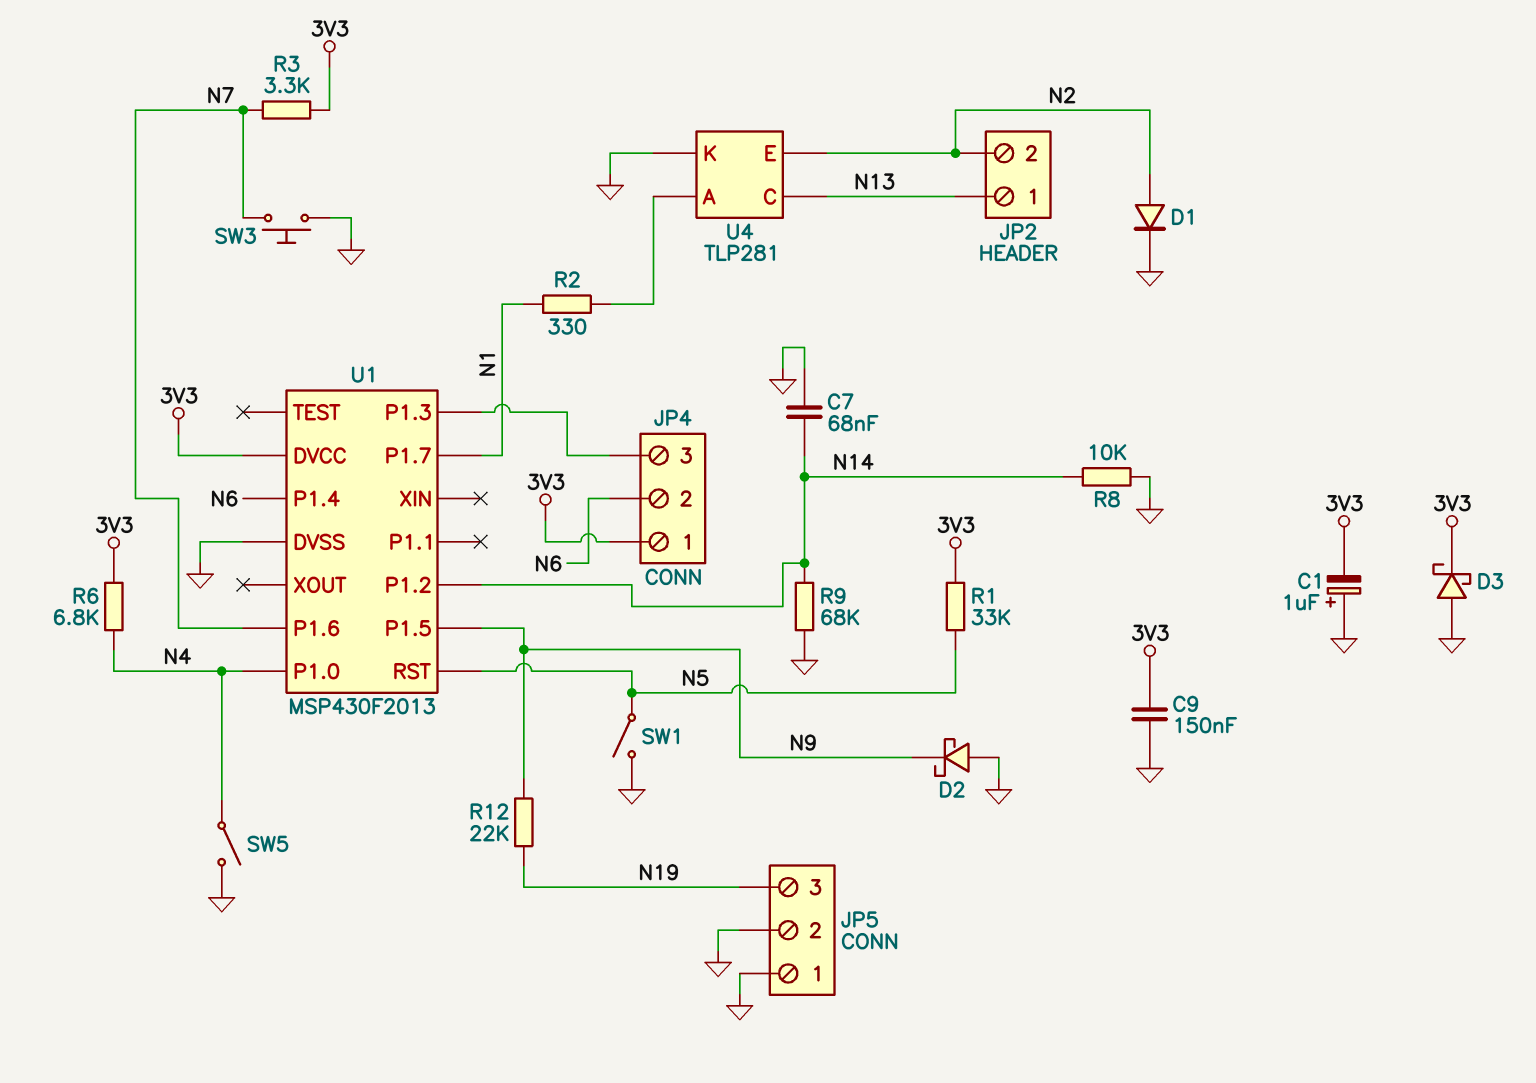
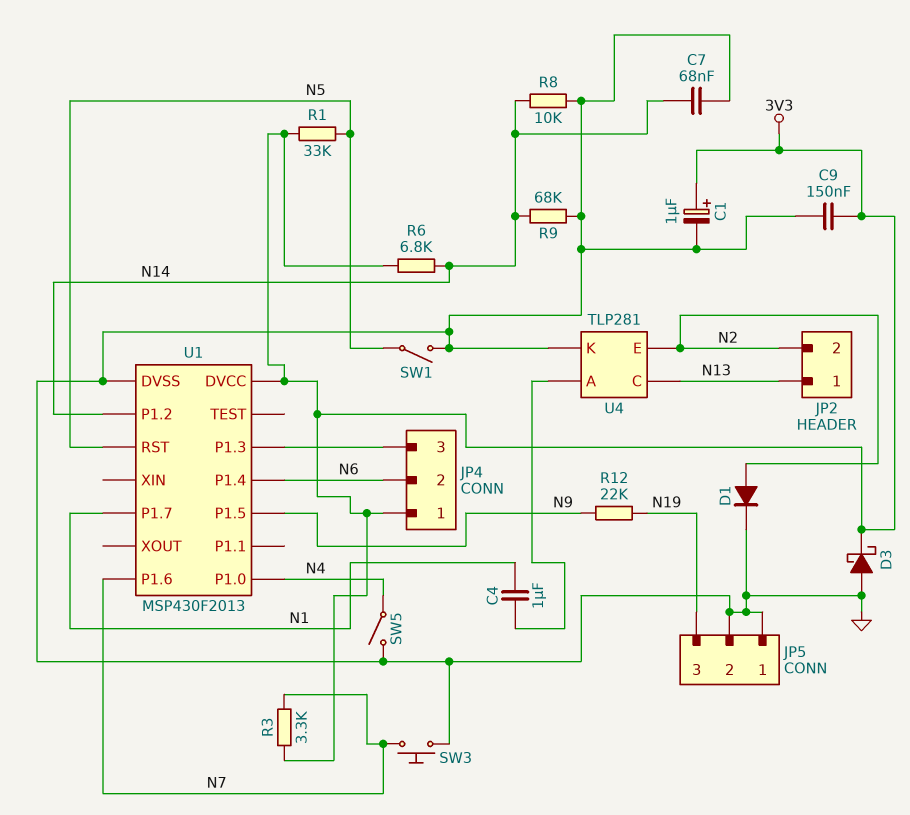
C1: 1uF (plus GND, minus 3V3) -> 1uF (plus 3V3, minus GND)
C4: none -> 1uF (N1, U4/A)
D2: schottky (A GND, K N9) -> none
R2: 330 (N1, U4/A) -> none
R6: 6.8k (3V3, N4) -> 6.8k (3V3, N14)

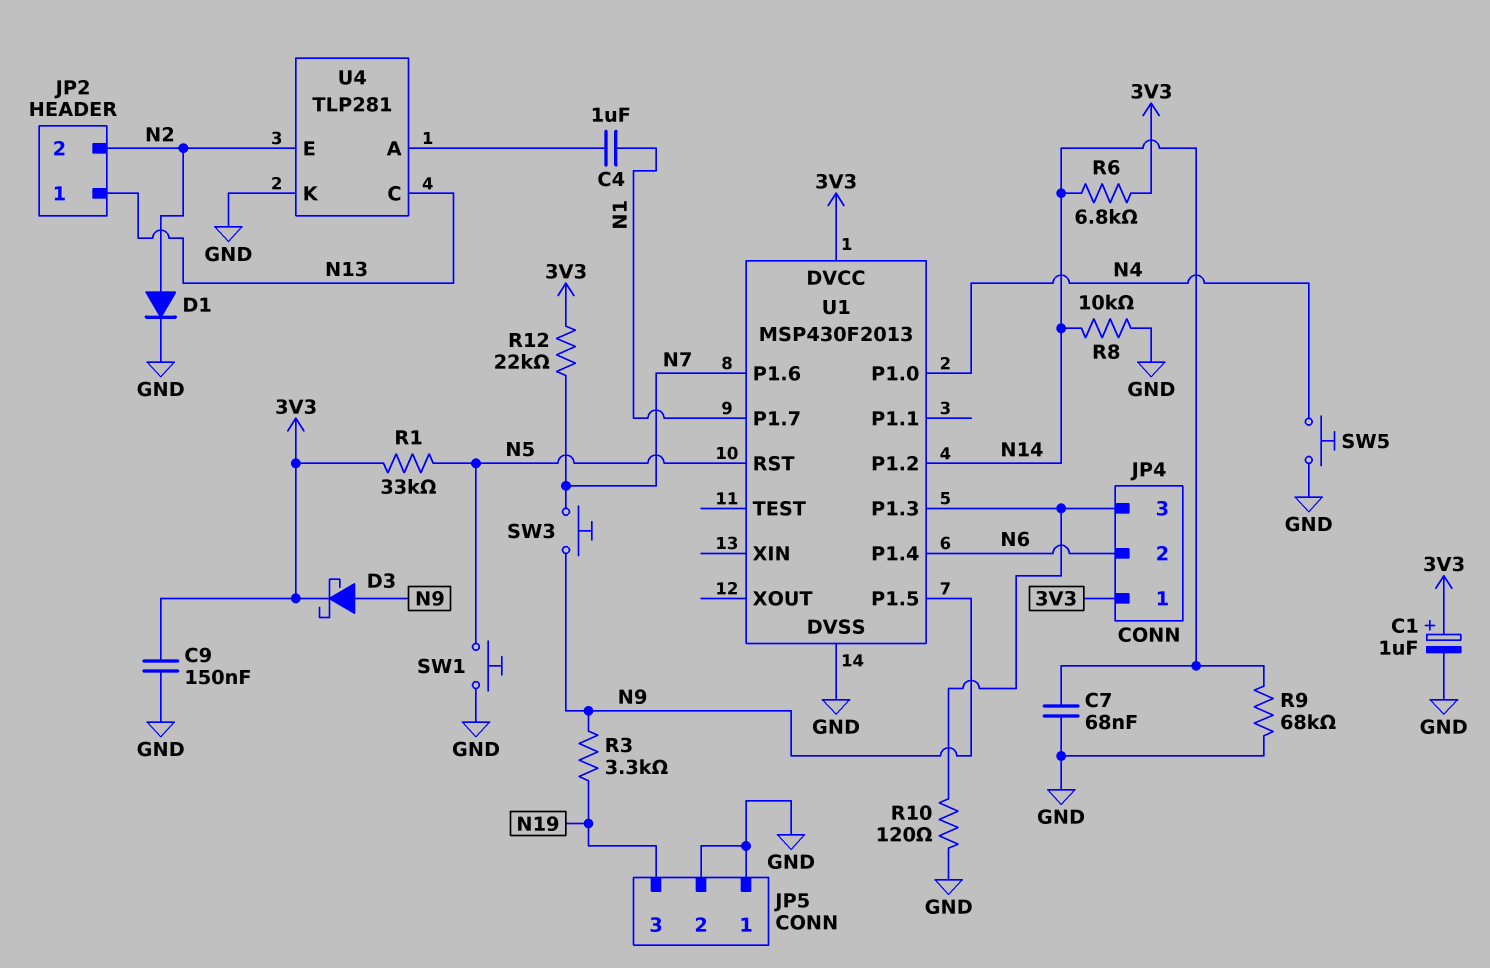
D3: schottky (A GND, K 3V3) -> schottky (A N9, K 3V3)
R3: 3.3k (3V3, N7) -> 3.3k (N9, N19)
R10: none -> 120 (GND, JP4/3)
R12: 22k (N9, N19) -> 22k (3V3, N7)
SW1: switch (GND, N5) -> button (GND, N5)
SW3: button (GND, N7) -> button (N7, N9)
SW5: switch (GND, N4) -> button (GND, N4)

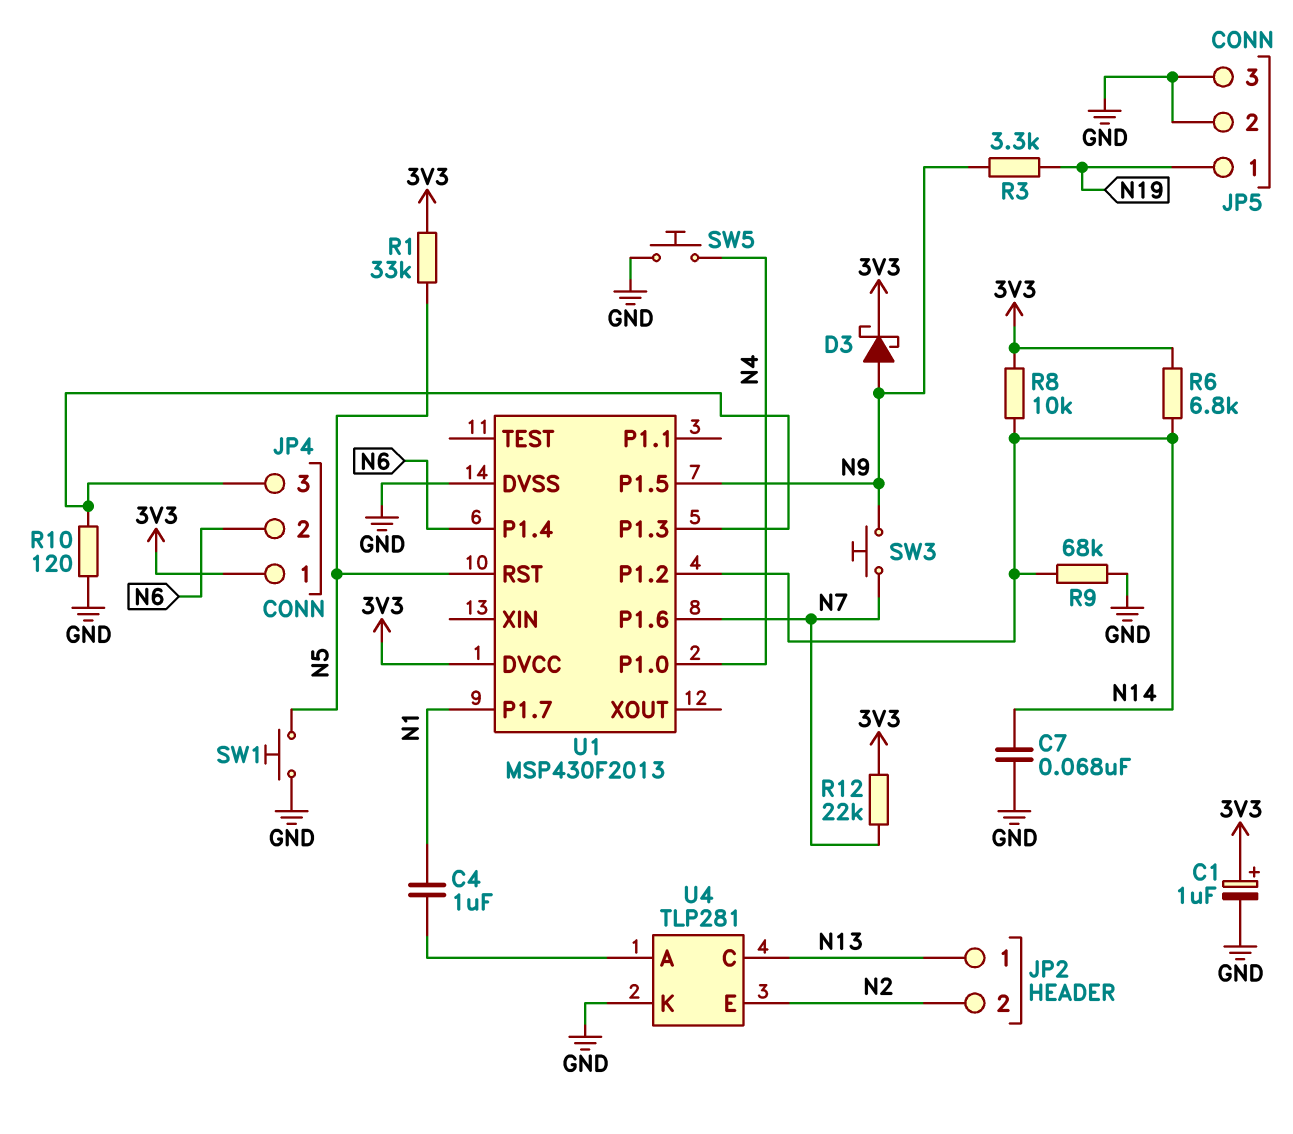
C9: 150nF (3V3, GND) -> none
D1: diode (A N2, K GND) -> none
JP5 pin 1: GND -> N19
JP5 pin 3: N19 -> GND
R8: 10k (GND, N14) -> 10k (3V3, N14)

